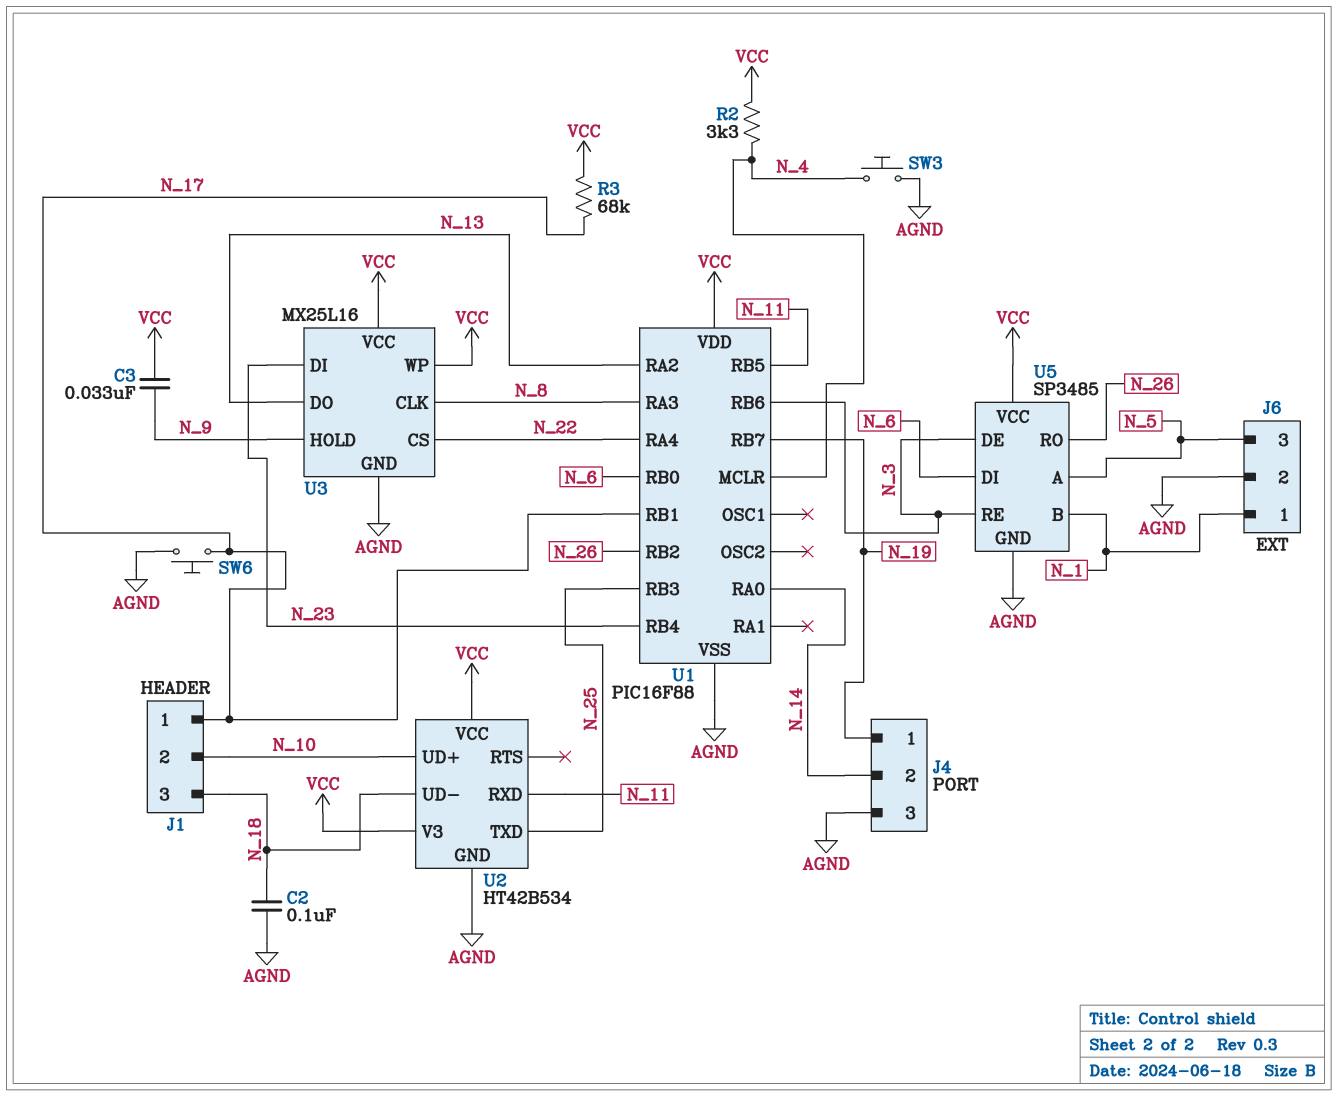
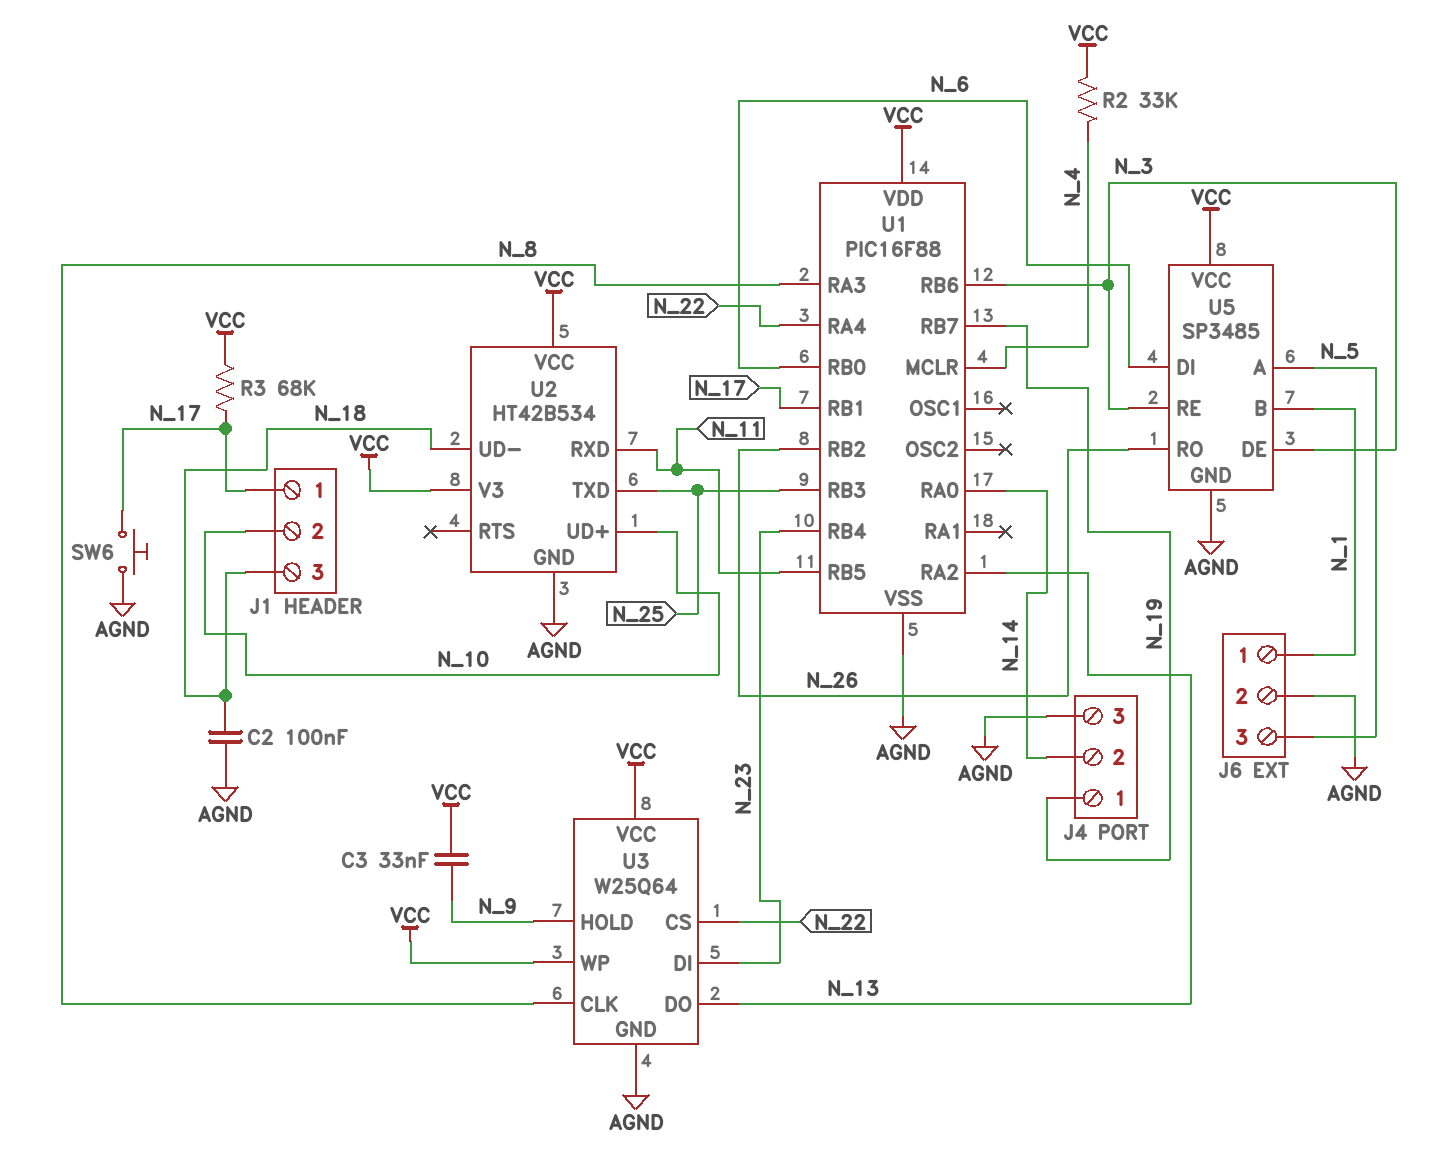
R2: 3.3k (N_4, VCC) -> 33k (N_4, VCC)
SW3: button (AGND, N_4) -> none
U3: MX25L16 -> W25Q64

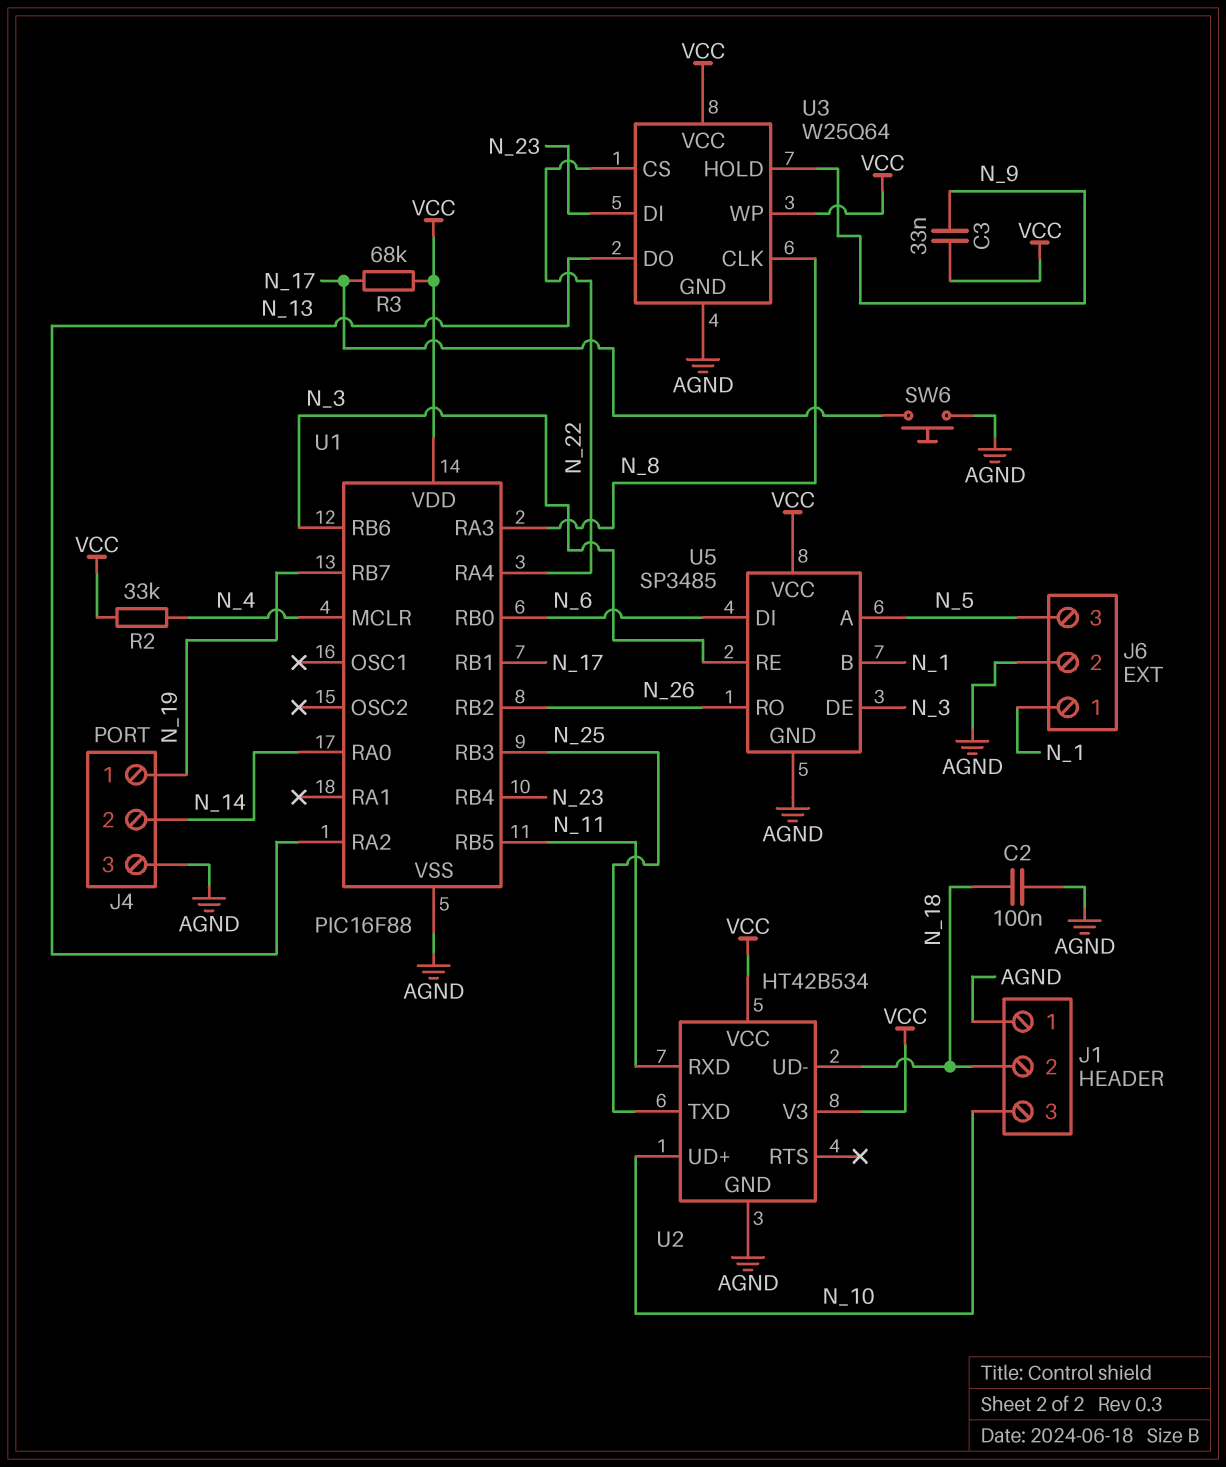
J1 pin 1: N_17 -> AGND
J1 pin 2: N_10 -> N_18
J1 pin 3: N_18 -> N_10

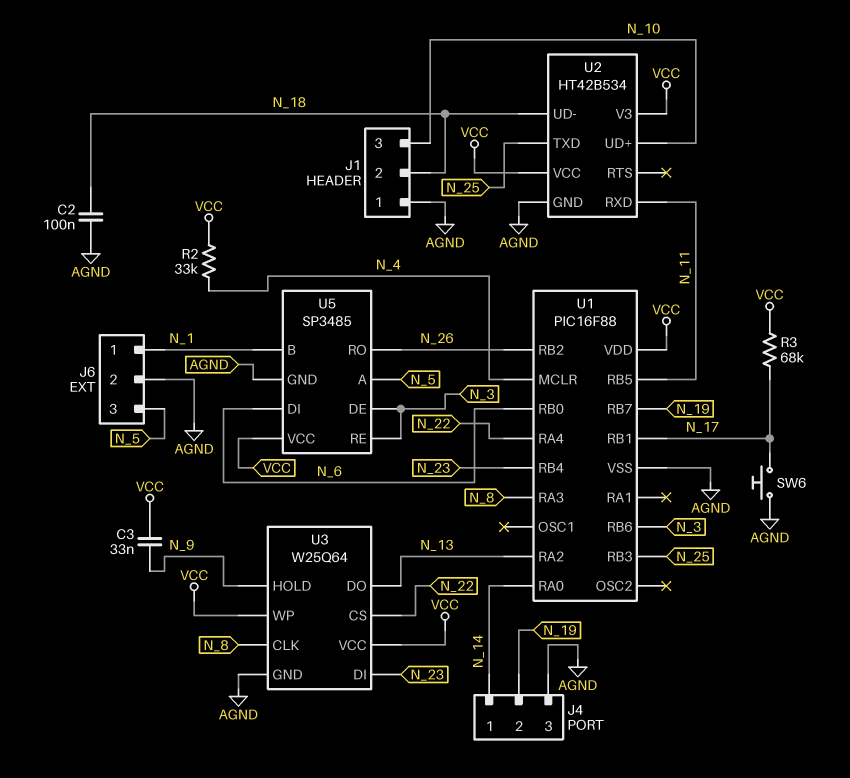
J4 pin 1: N_19 -> N_14
J4 pin 2: N_14 -> N_19

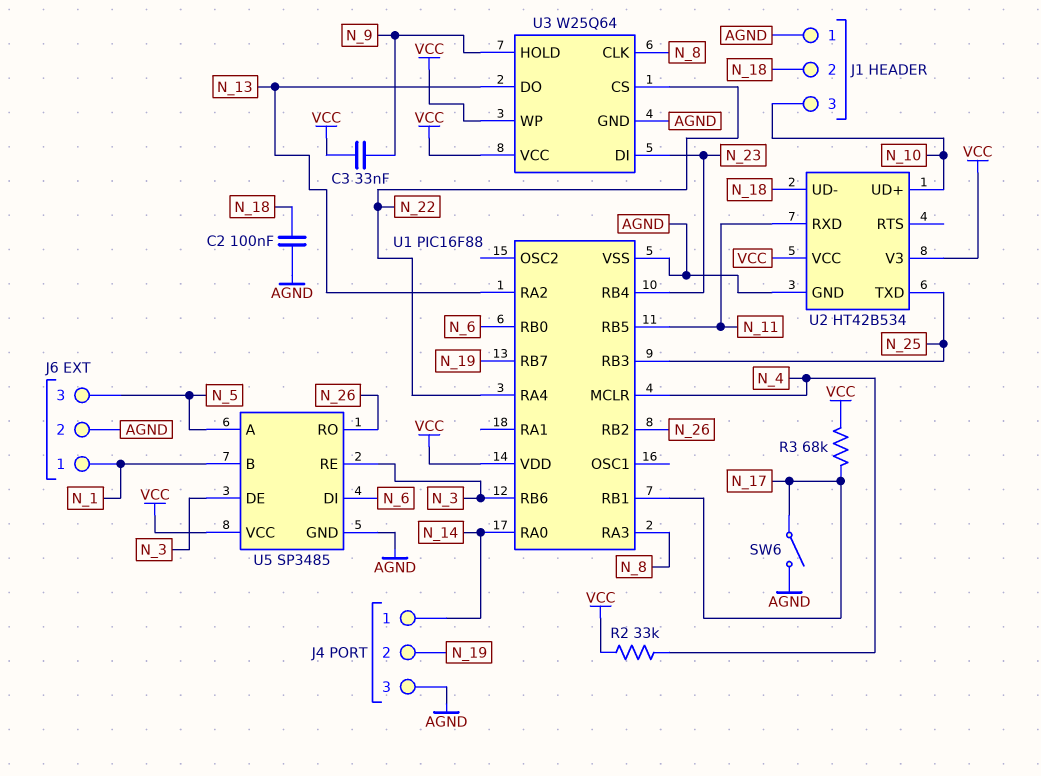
SW6: button (AGND, N_17) -> switch (AGND, N_17)

